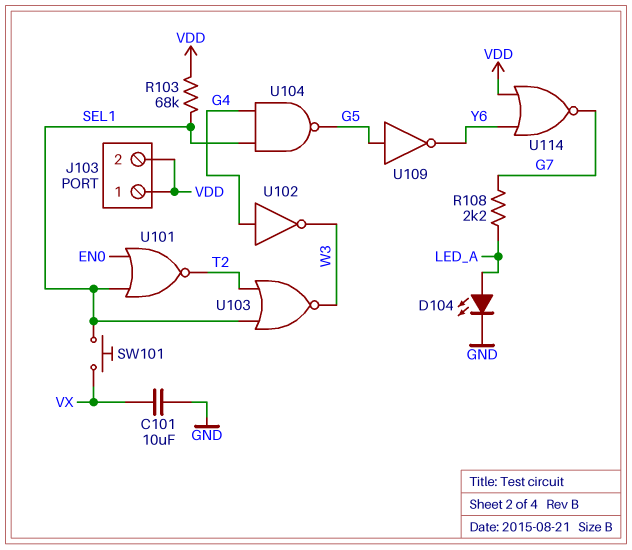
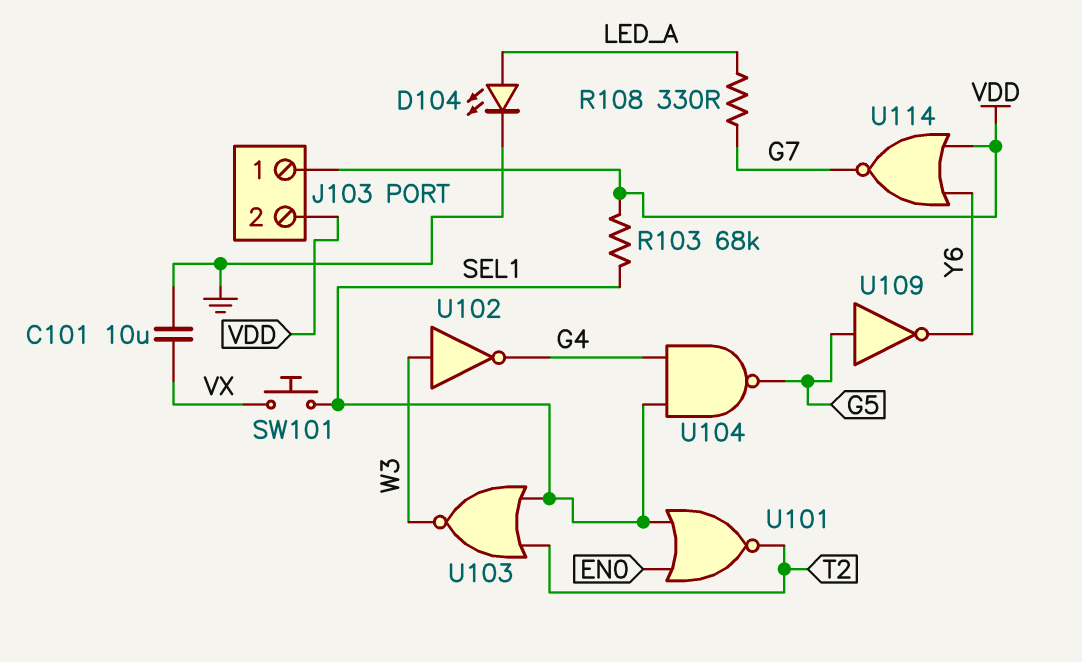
R108: 2.2k (G7, LED_A) -> 330 (G7, LED_A)
U102: NOT (in G4, out W3) -> NOT (in W3, out G4)

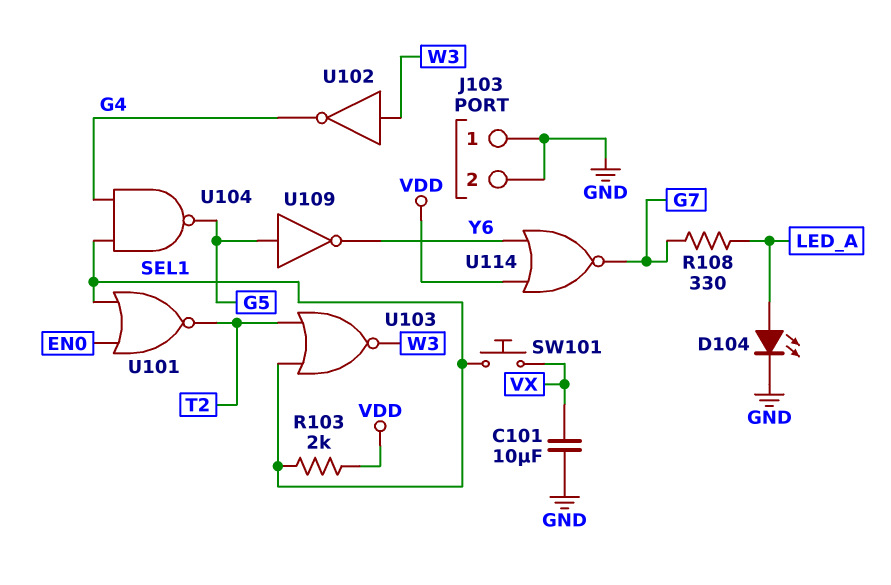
J103 pin 1: VDD -> GND
J103 pin 2: VDD -> GND
R103: 68k (SEL1, VDD) -> 2k (SEL1, VDD)

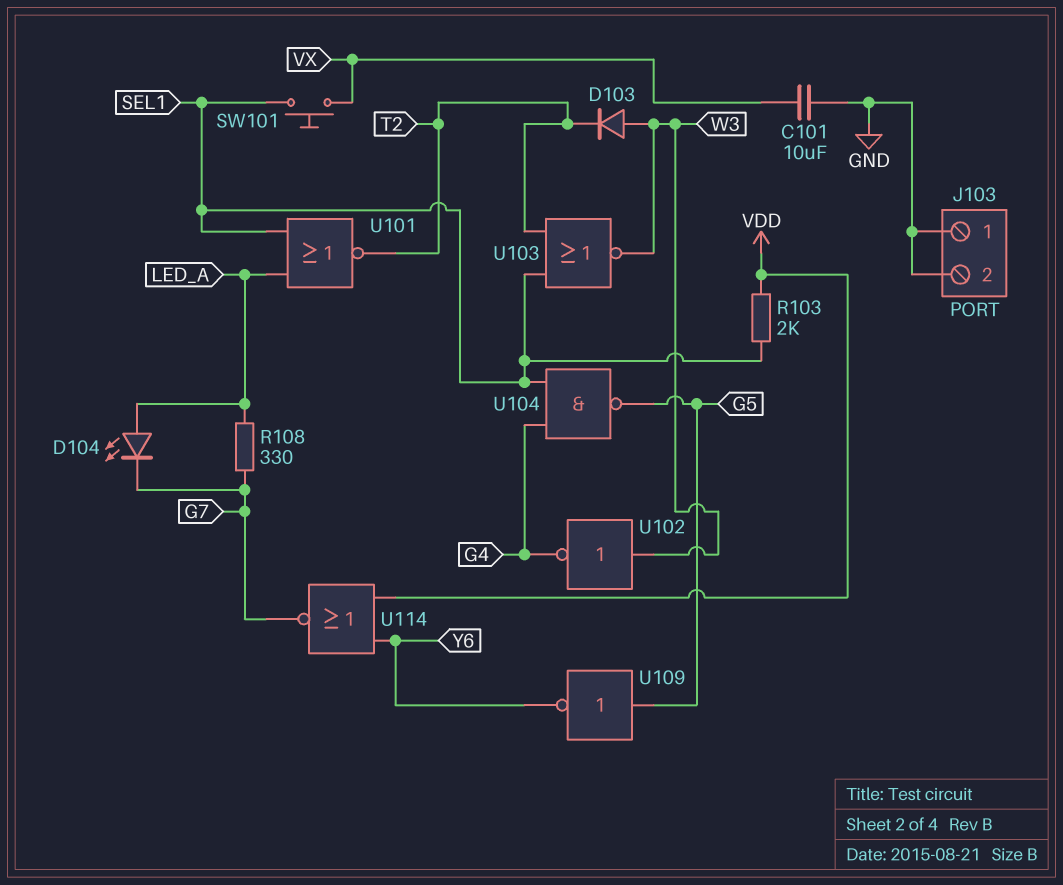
D103: none -> diode (A W3, K T2)
D104: LED (A LED_A, K GND) -> LED (A LED_A, K G7)
U101: NOR (in EN0, in SEL1, out T2) -> NOR (in LED_A, in SEL1, out T2)

